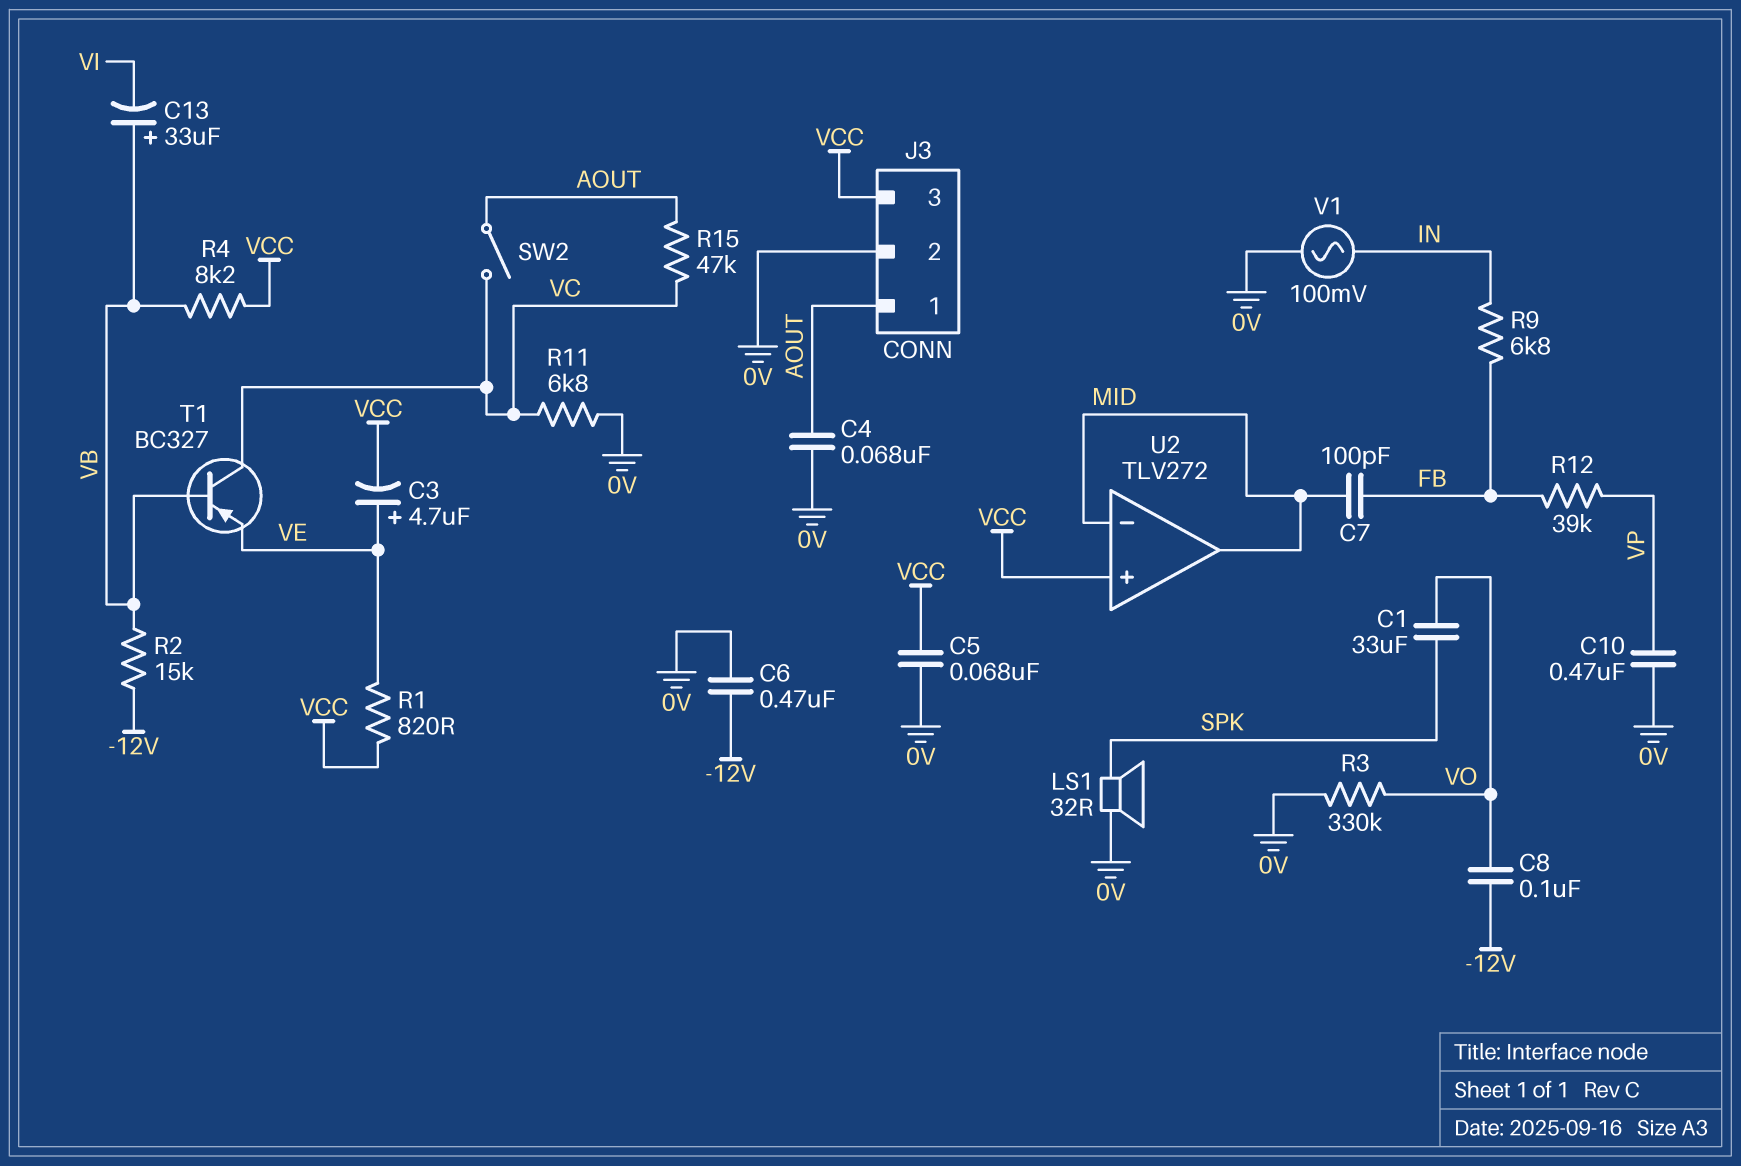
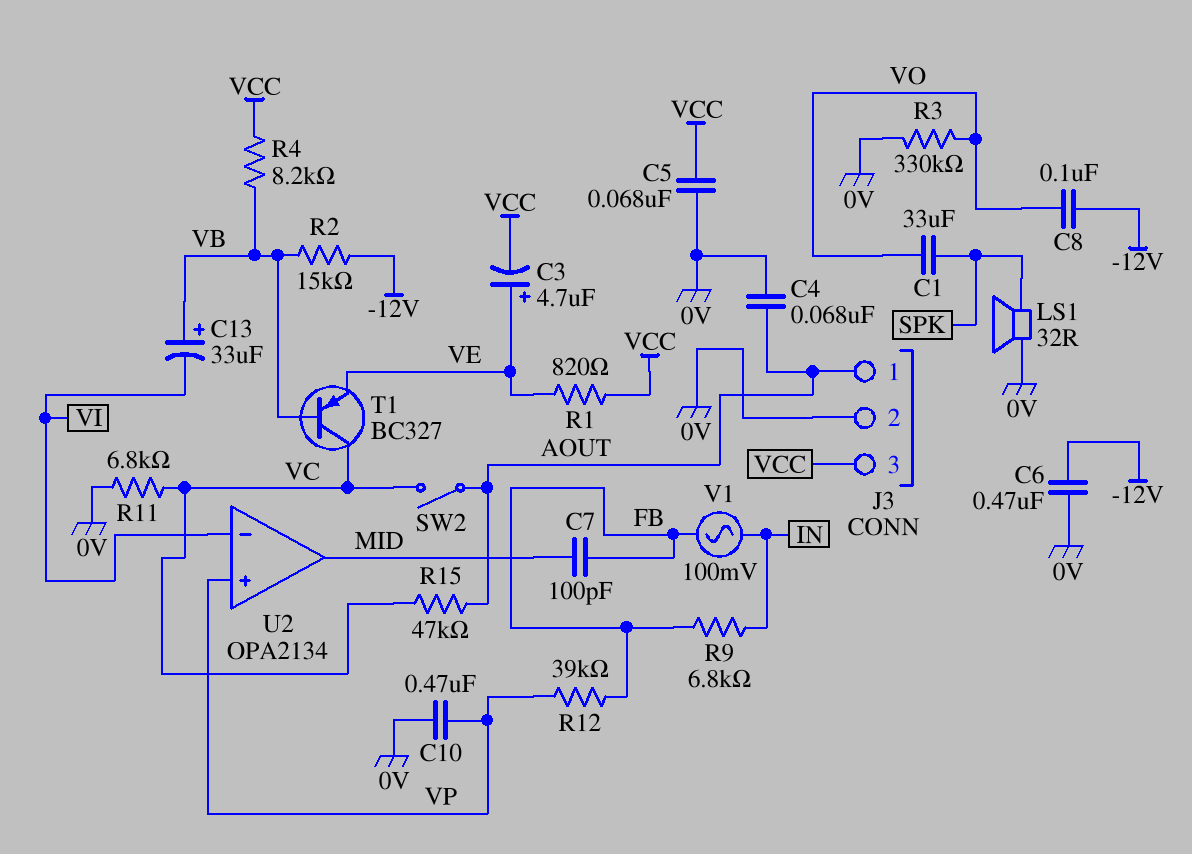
U2: TLV272 -> OPA2134
U2 pin in+: VCC -> VP
U2 pin in-: MID -> VI
V1: AC 100mV (0V, IN) -> AC 100mV (FB, IN)

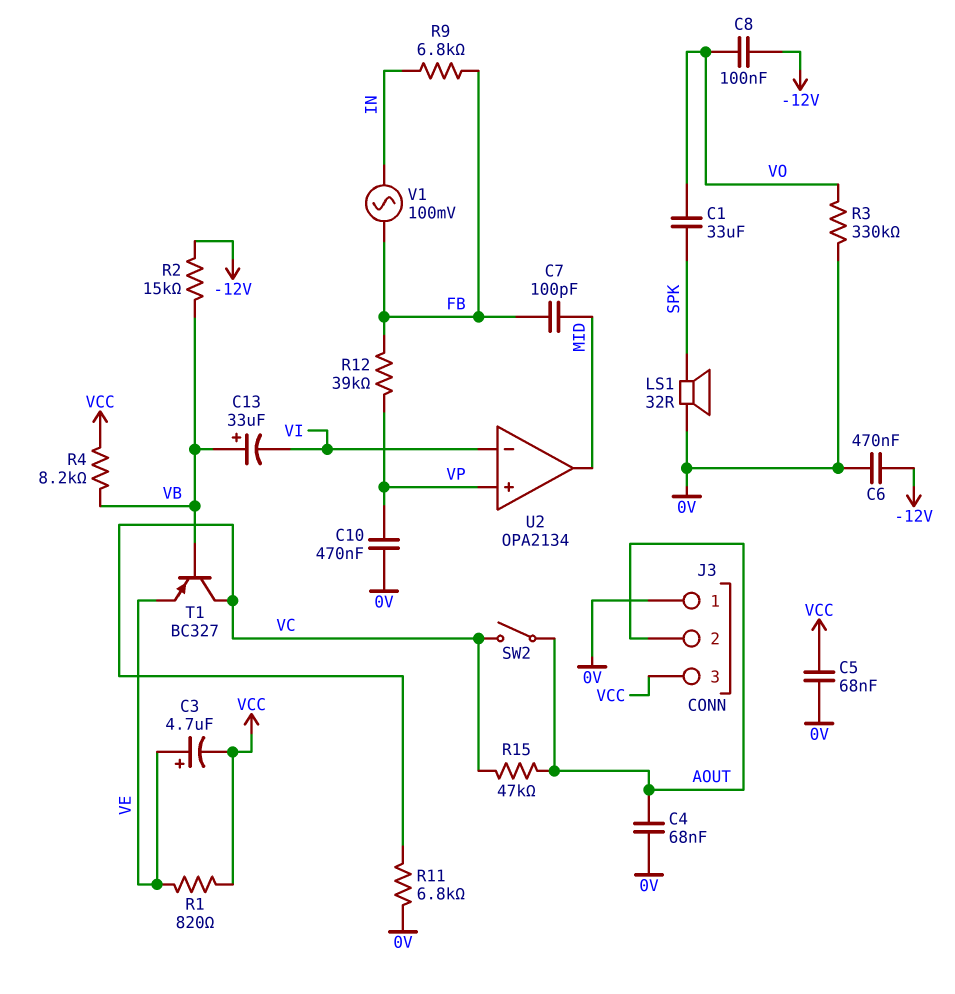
J3 pin 1: AOUT -> 0V
J3 pin 2: 0V -> AOUT

